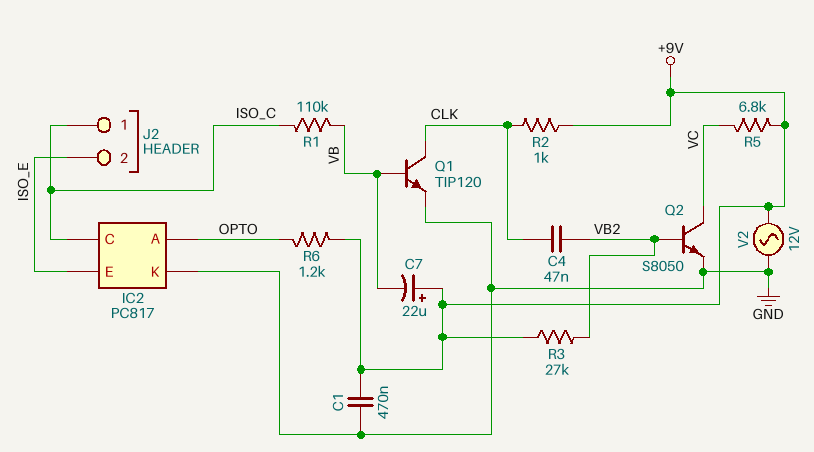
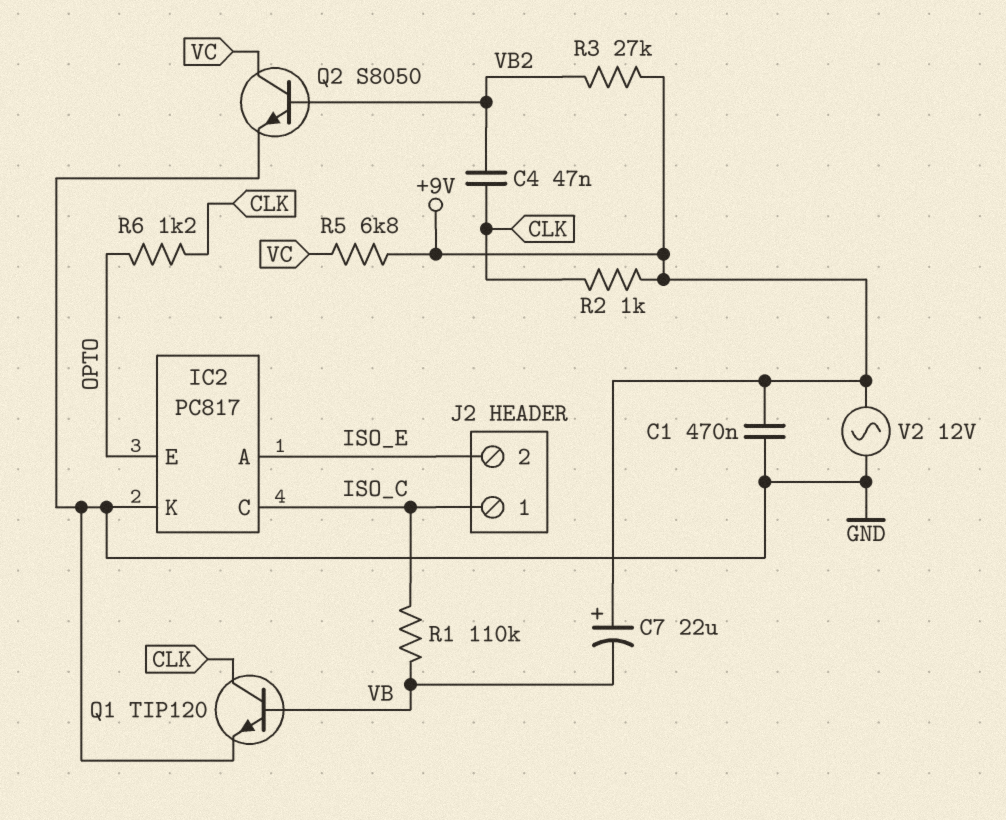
IC2 pin A: OPTO -> ISO_E
IC2 pin E: ISO_E -> OPTO
R6: 1.2k (+9V, OPTO) -> 1.2k (CLK, OPTO)

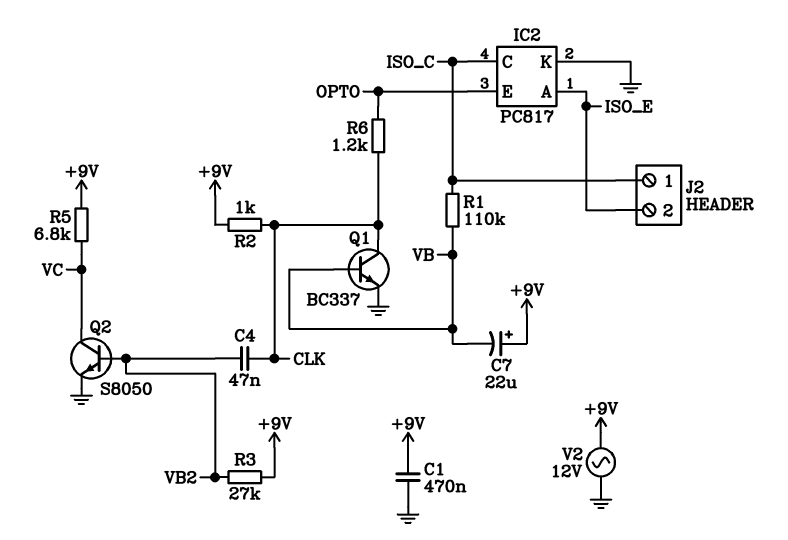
Q1: NPN TIP120 (B VB, C CLK, E GND) -> NPN BC337 (B VB, C CLK, E GND)

